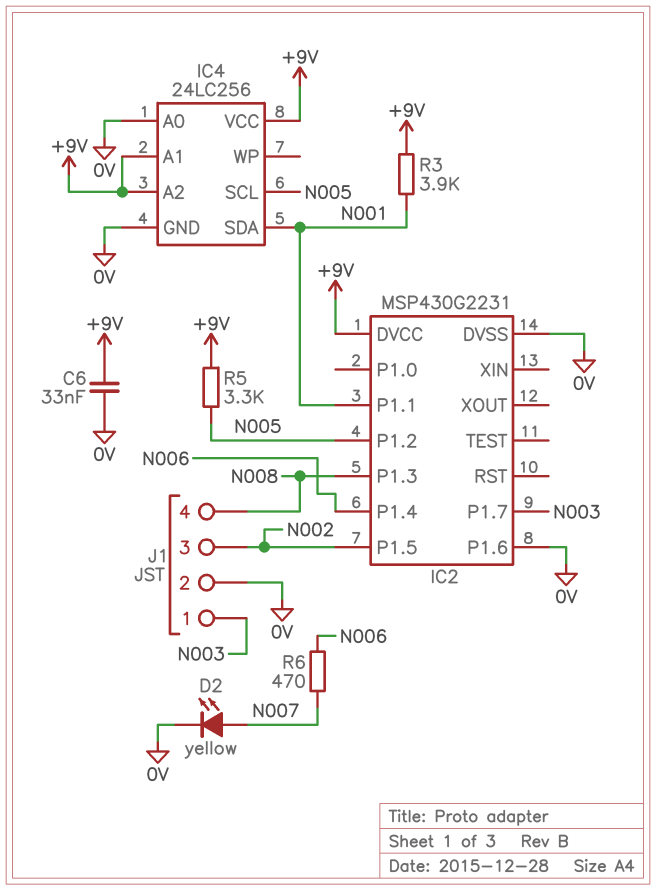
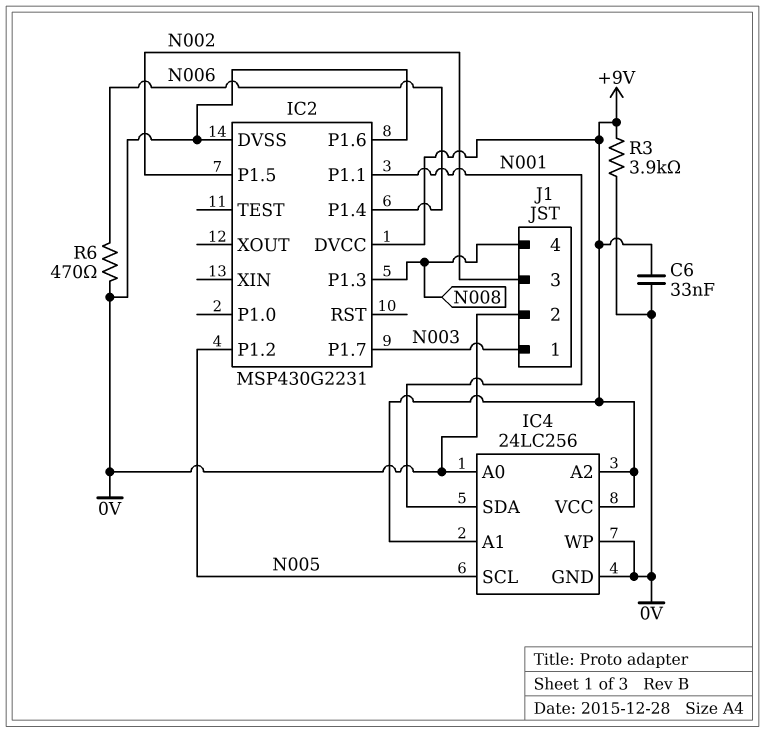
D2: LED yellow (A N007, K 0V) -> none
IC4 pin WP: none -> 0V
R3: 3.9k (+9V, N001) -> 3.9k (+9V, 0V)
R5: 3.3k (+9V, N005) -> none
R6: 470 (N006, N007) -> 470 (0V, N006)

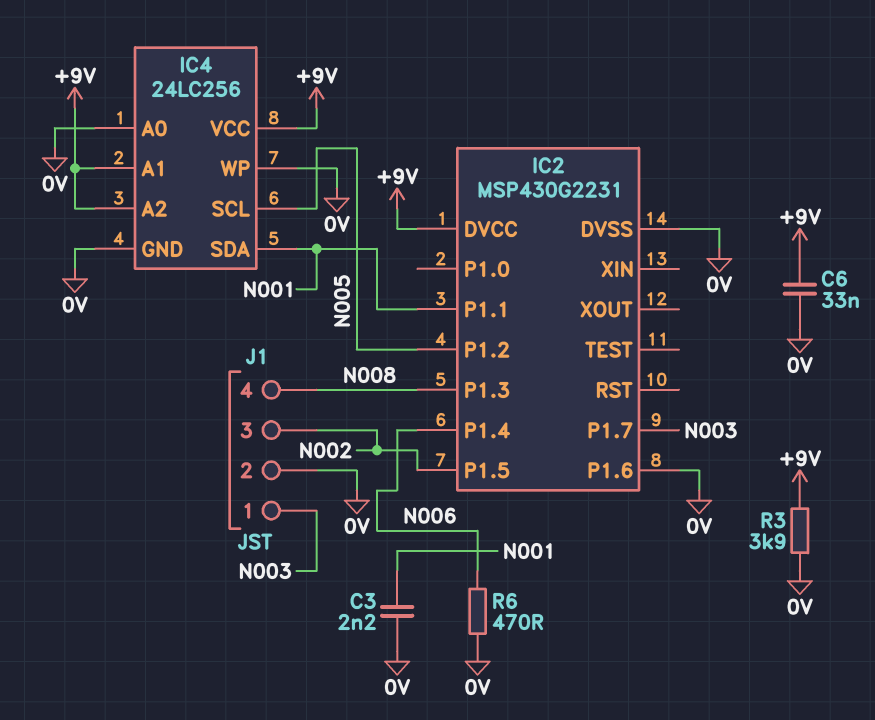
C3: none -> 2.2nF (0V, N001)

